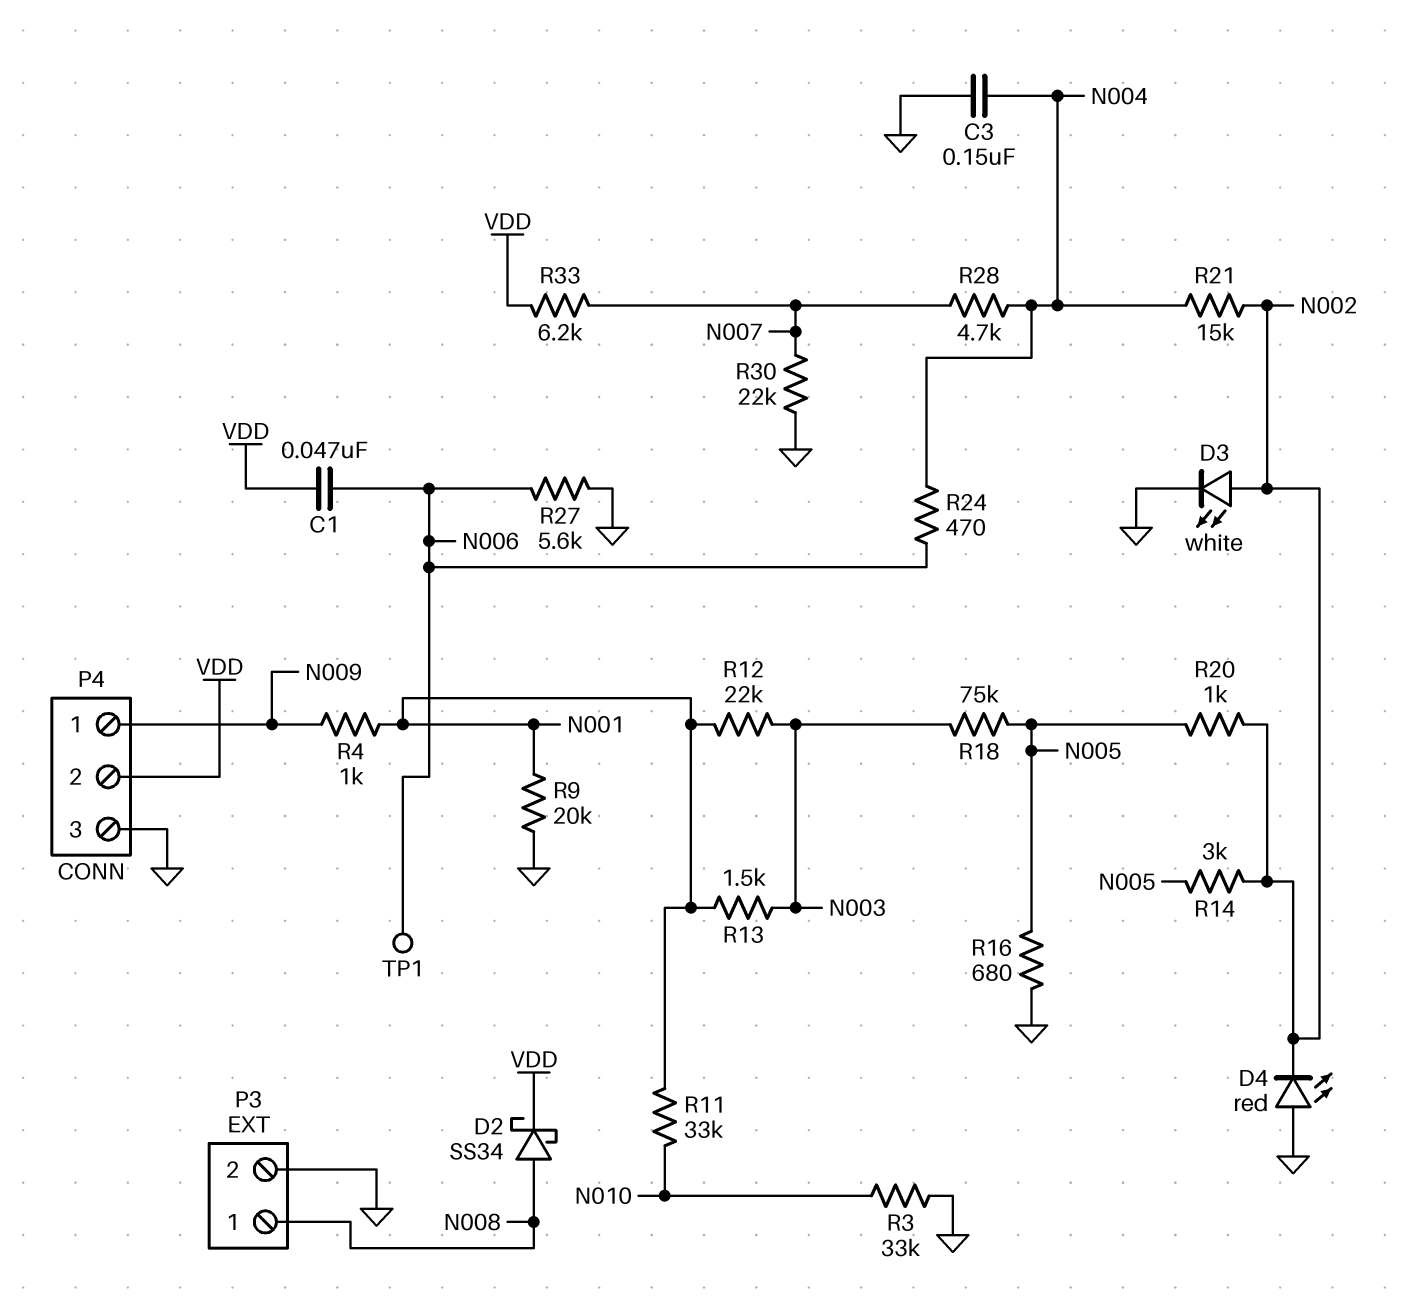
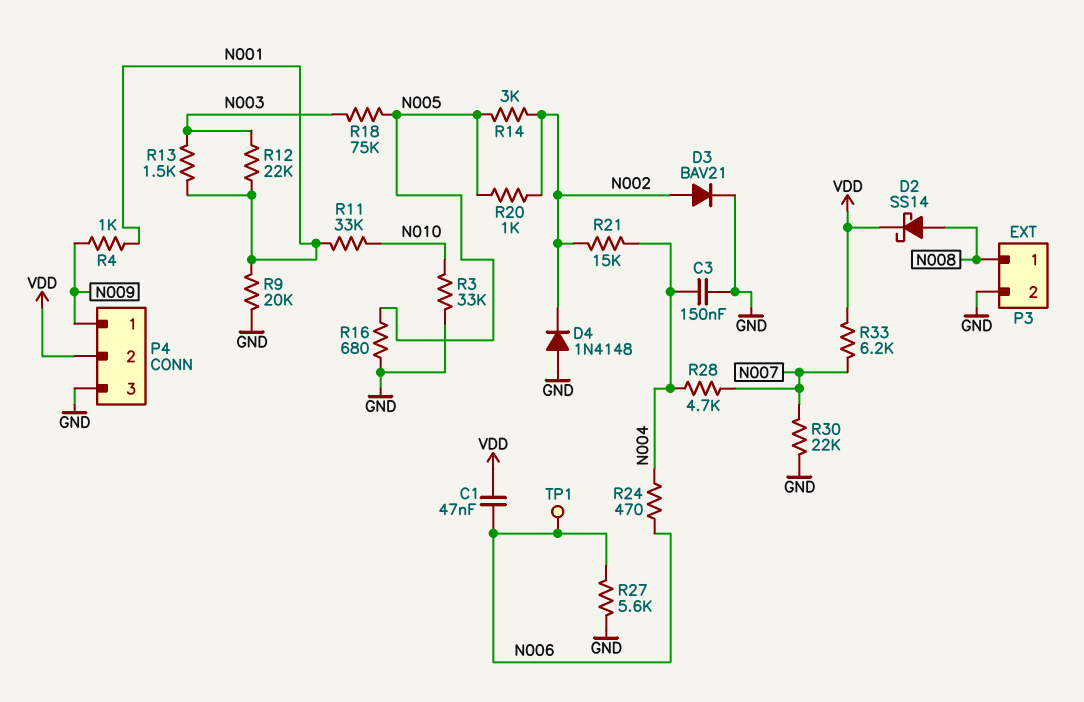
D2: schottky SS34 (A N008, K VDD) -> schottky SS14 (A N008, K VDD)
D3: LED white (A N002, K GND) -> diode BAV21 (A N002, K GND)
D4: LED red (A GND, K N002) -> diode 1N4148 (A GND, K N002)

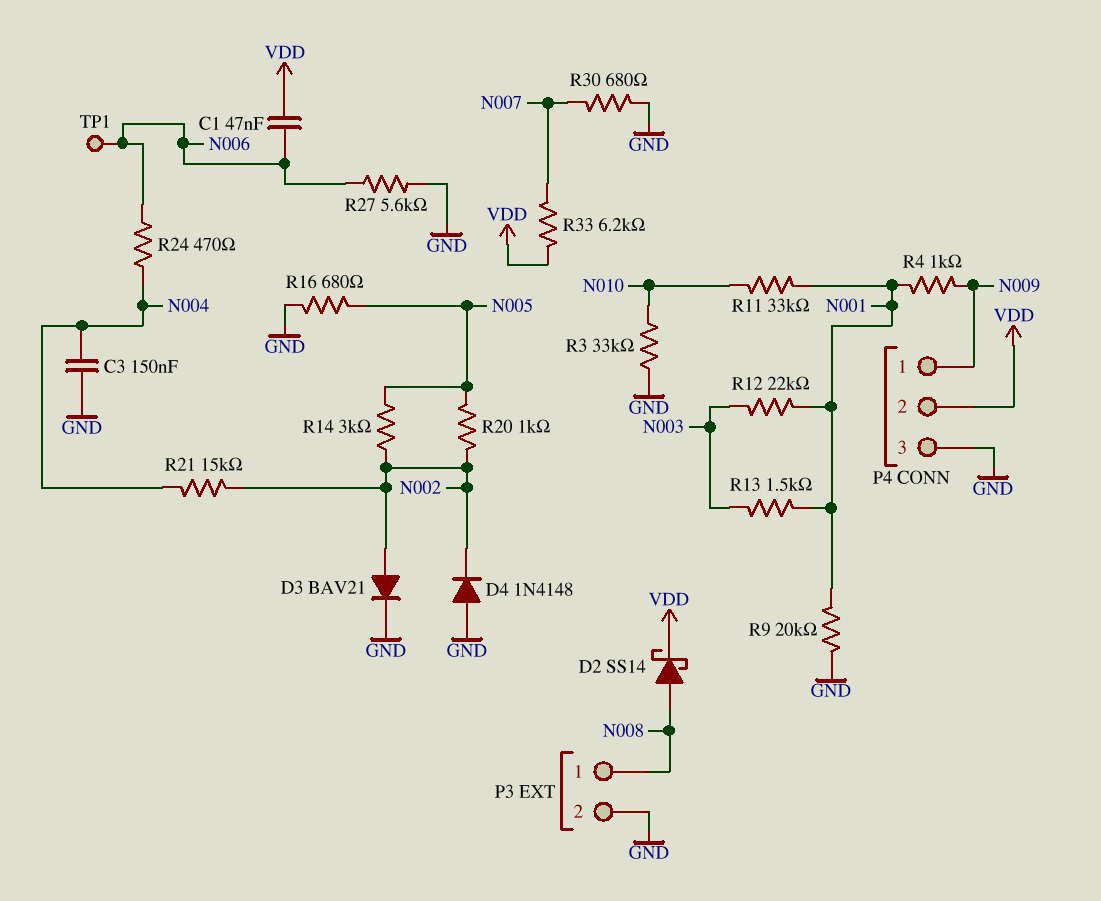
R18: 75k (N003, N005) -> none
R28: 4.7k (N004, N007) -> none
R30: 22k (GND, N007) -> 680 (GND, N007)

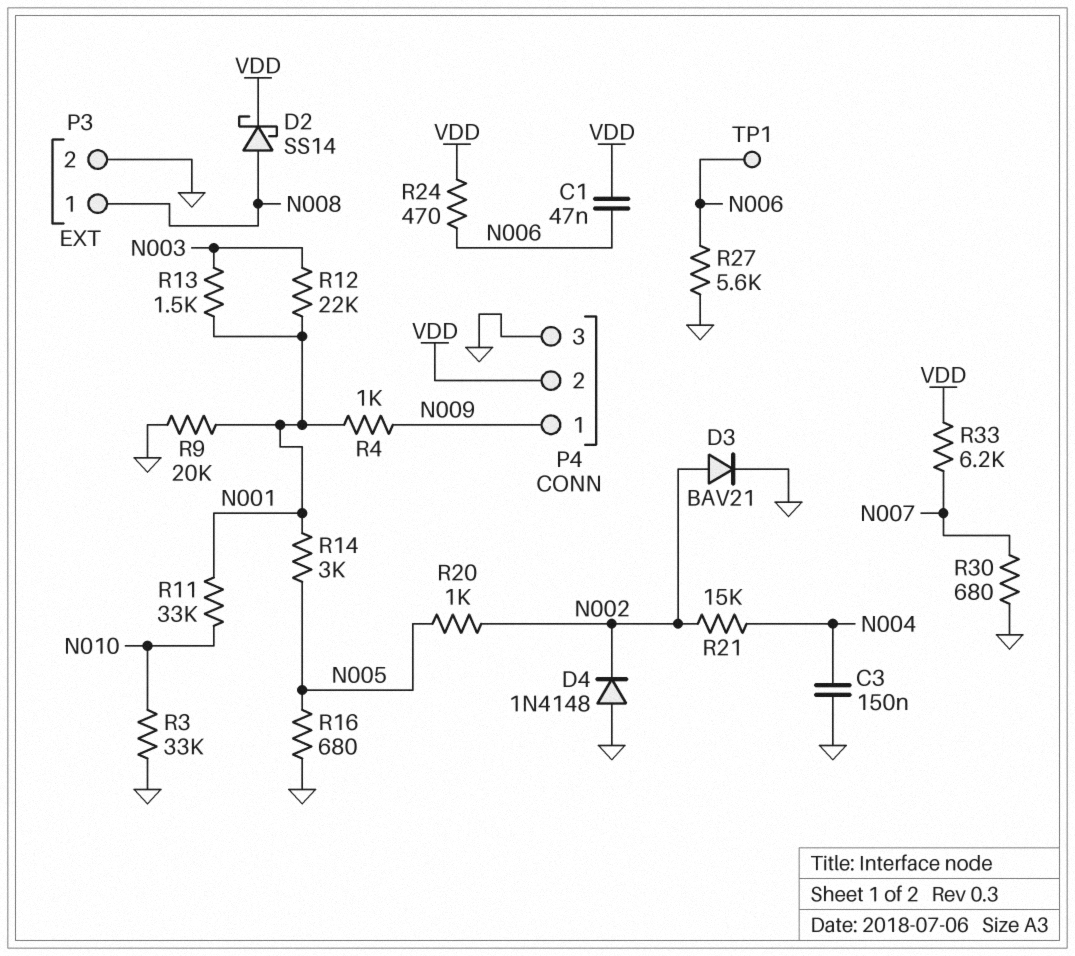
R14: 3k (N002, N005) -> 3k (N001, N005)
R24: 470 (N004, N006) -> 470 (N006, VDD)

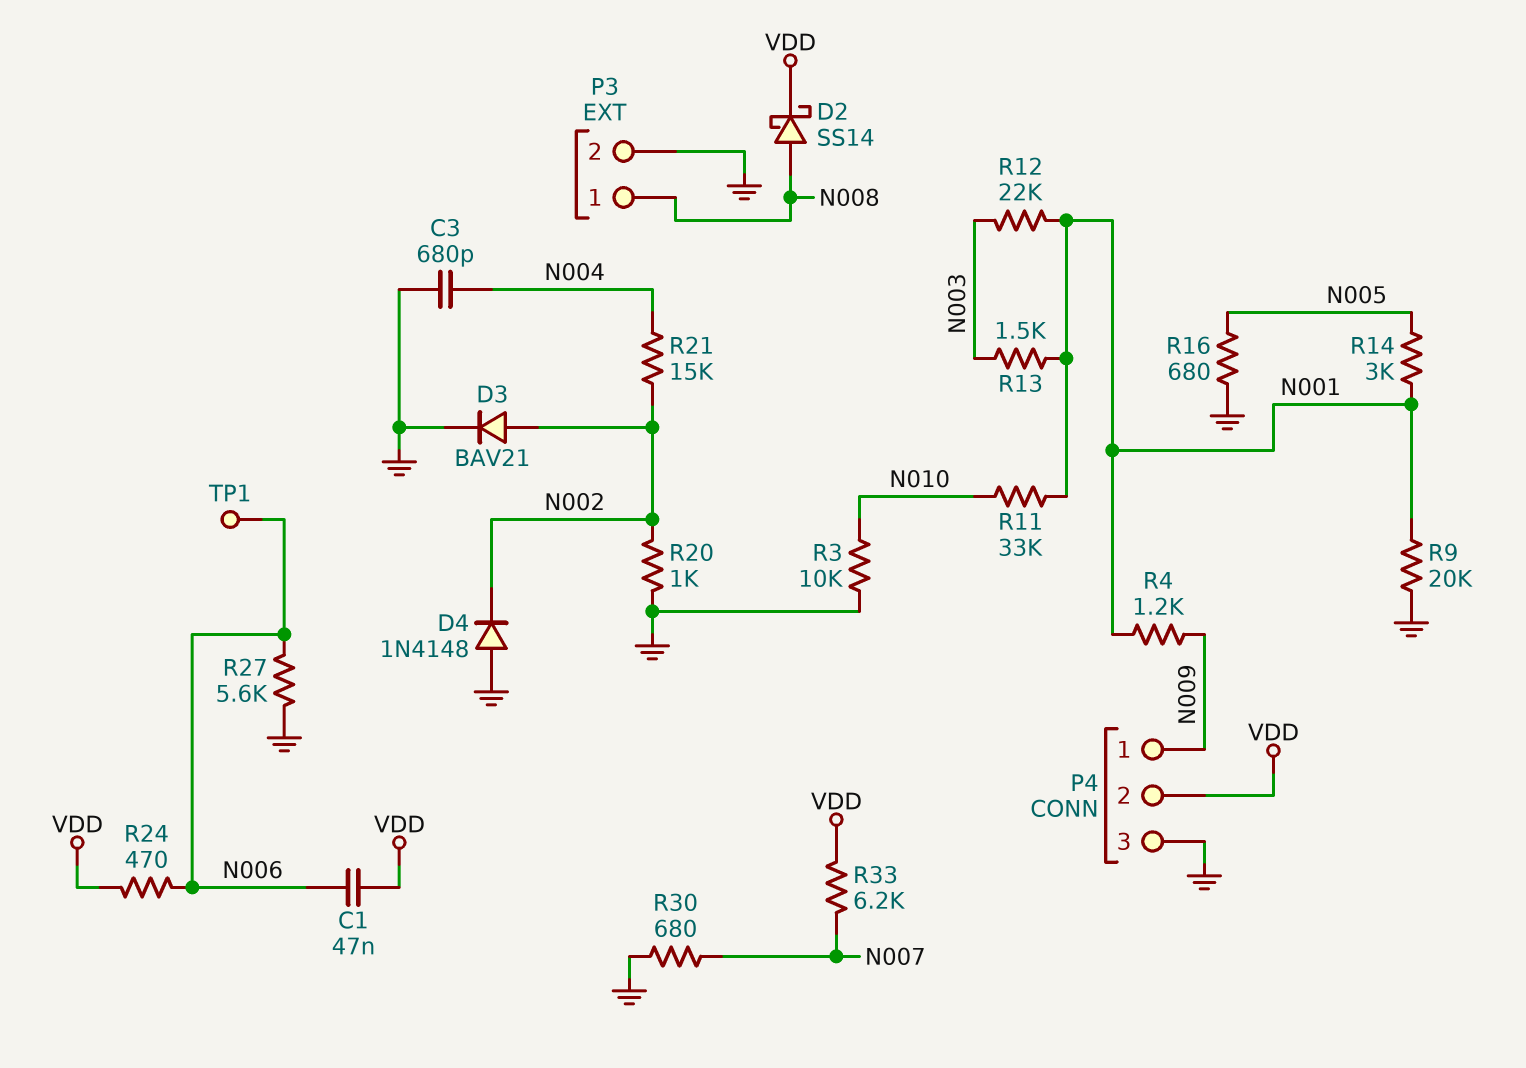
C3: 150nF (GND, N004) -> 680pF (GND, N004)
R3: 33k (GND, N010) -> 10k (GND, N010)
R4: 1k (N001, N009) -> 1.2k (N001, N009)
R20: 1k (N002, N005) -> 1k (GND, N002)

